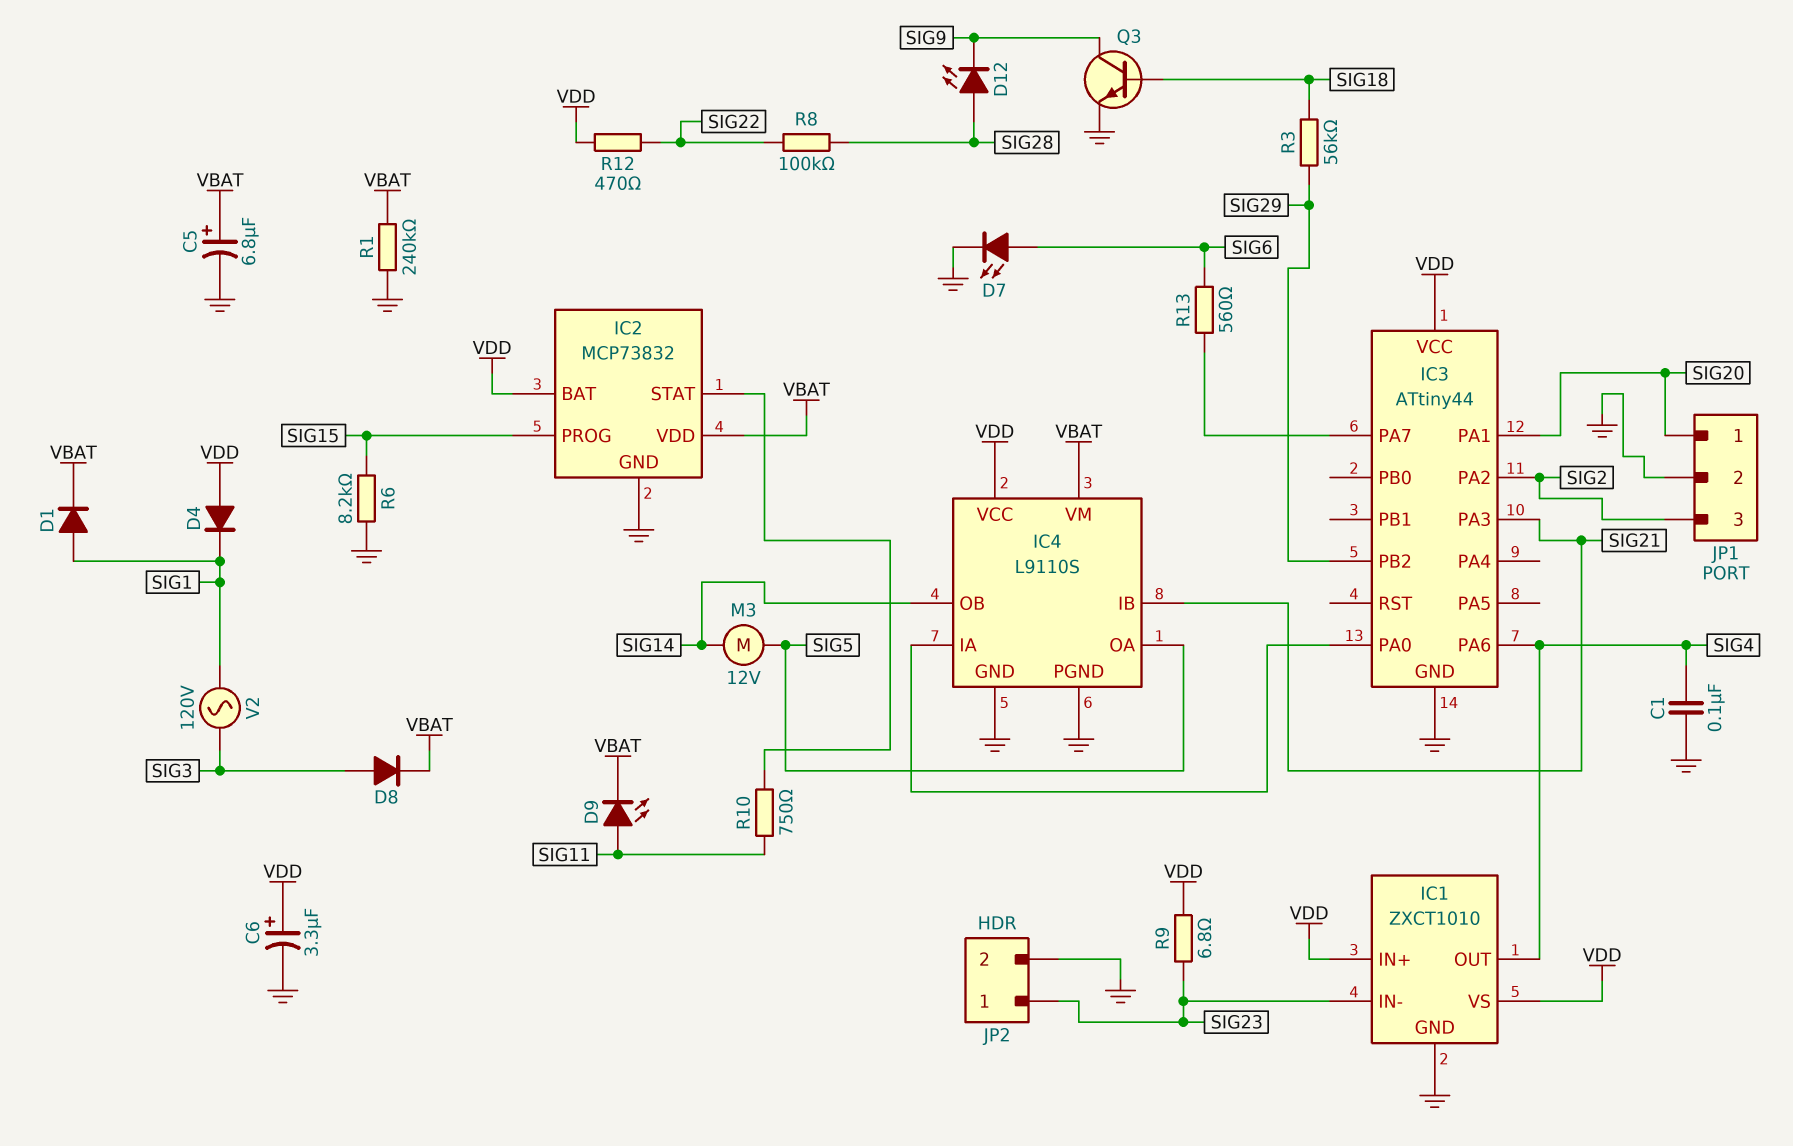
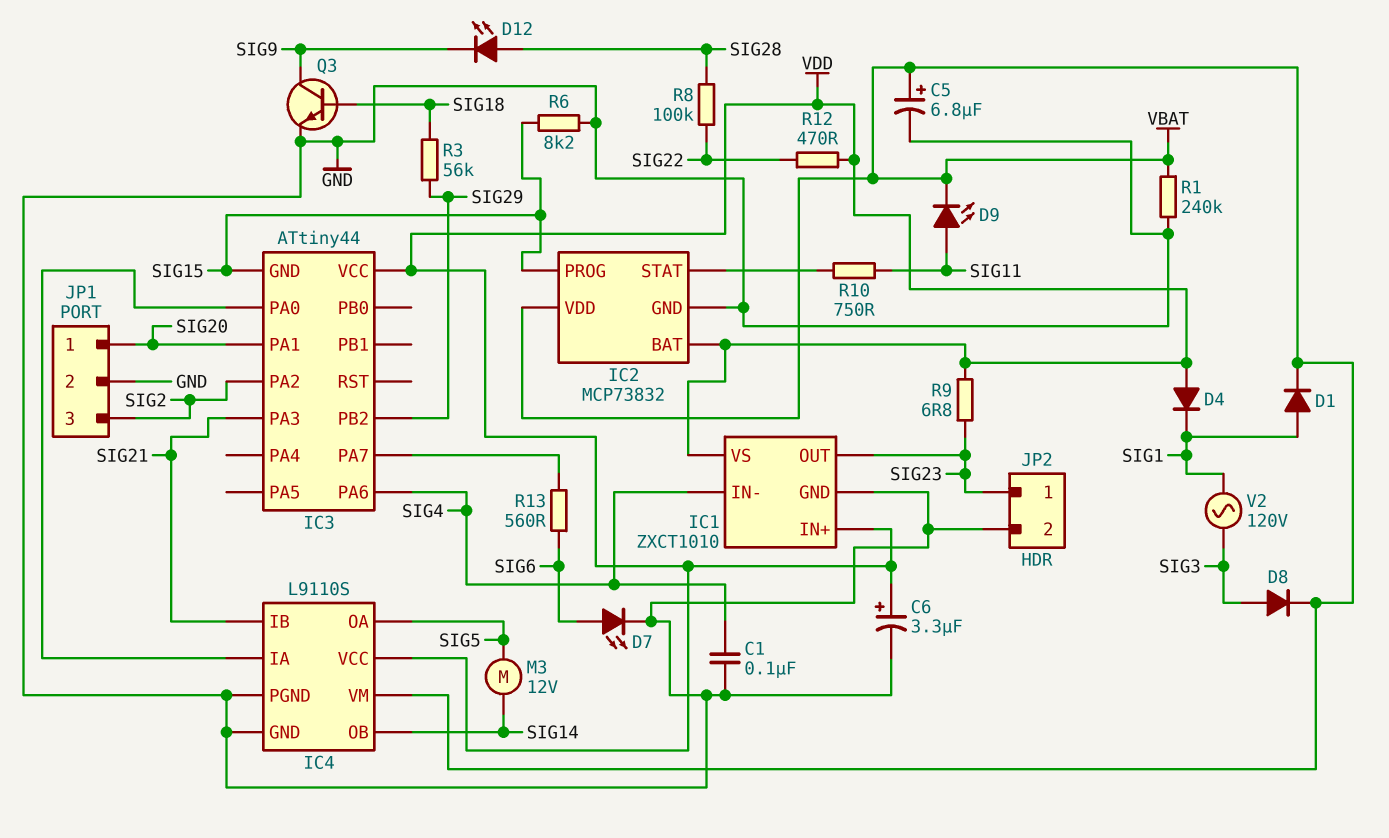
IC1 pin IN-: SIG23 -> SIG4
IC1 pin OUT: SIG4 -> SIG23
IC3 pin GND: GND -> SIG15

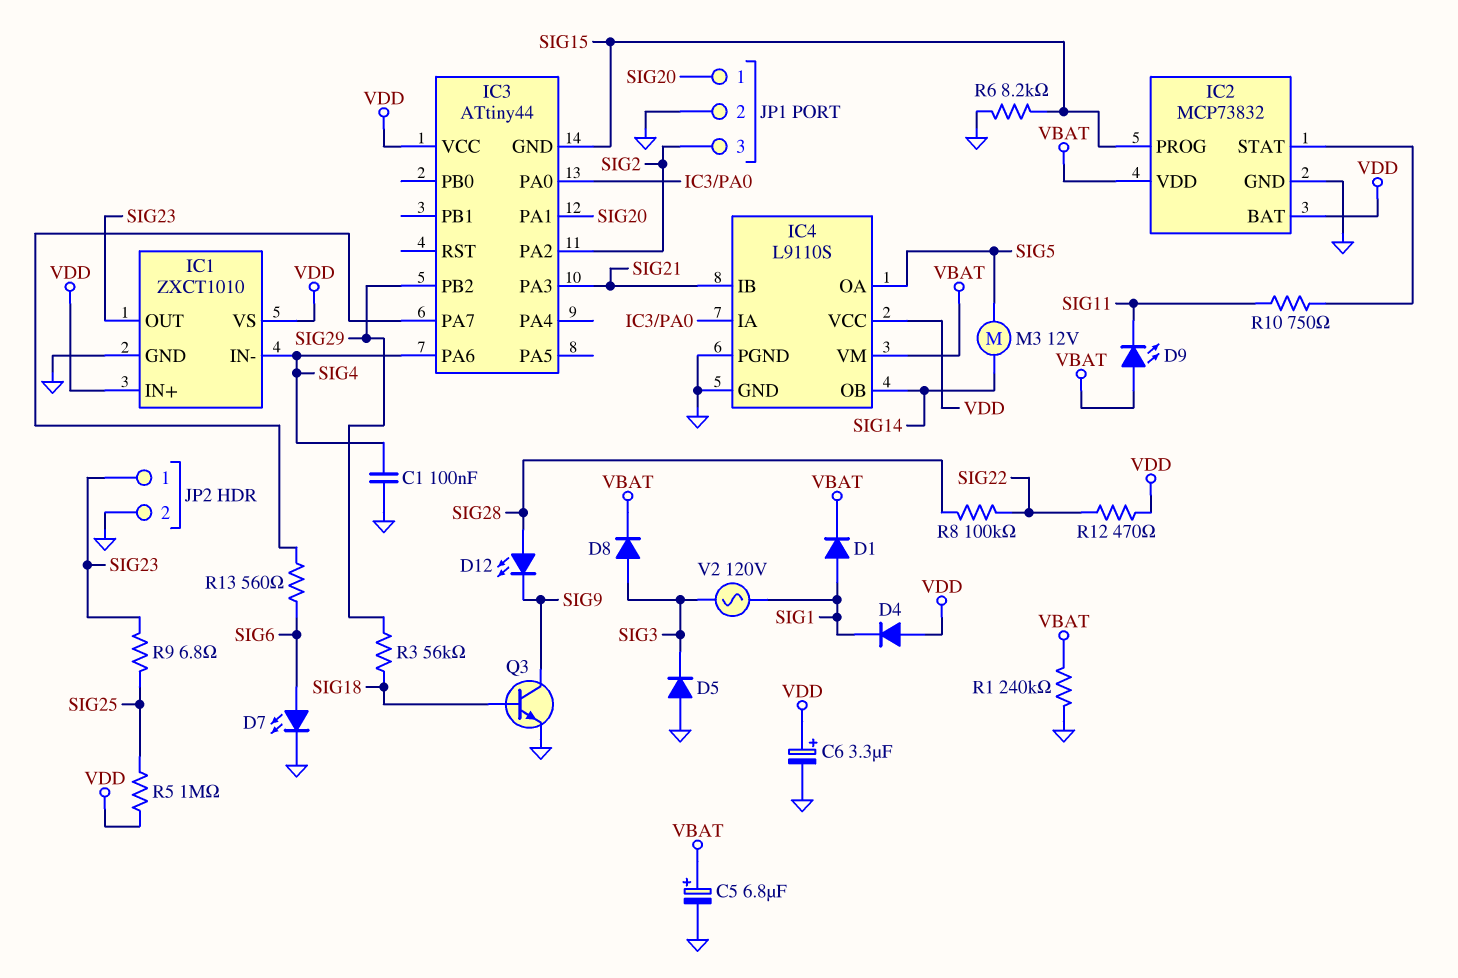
D5: none -> diode (A GND, K SIG3)
D9: LED (A SIG11, K VBAT) -> LED (A VBAT, K SIG11)
R5: none -> 1M (SIG25, VDD)
R9: 6.8 (SIG23, VDD) -> 6.8 (SIG23, SIG25)

